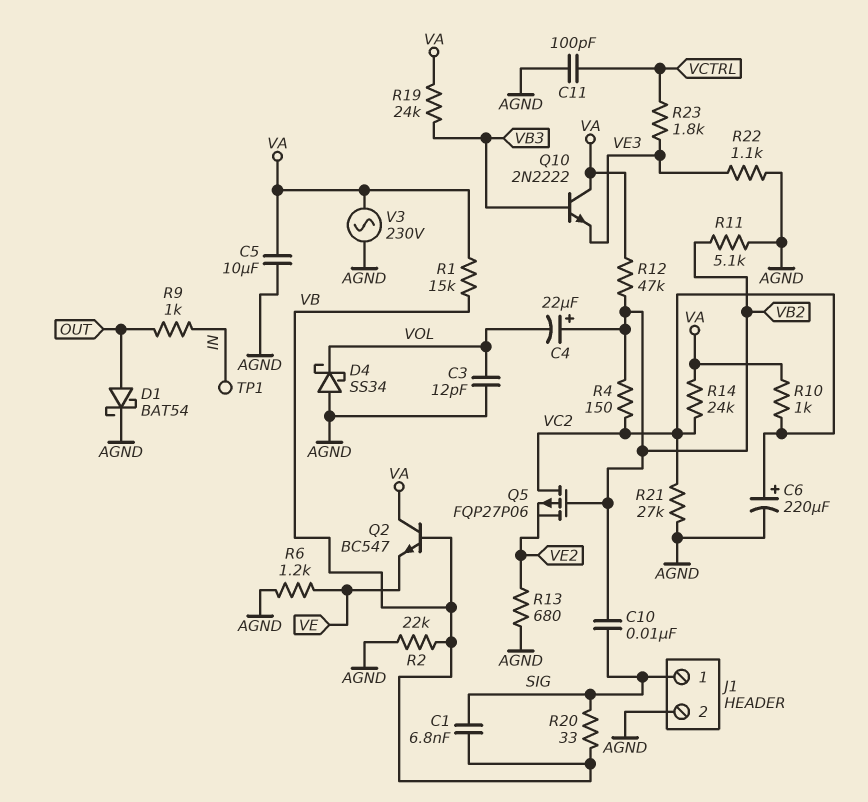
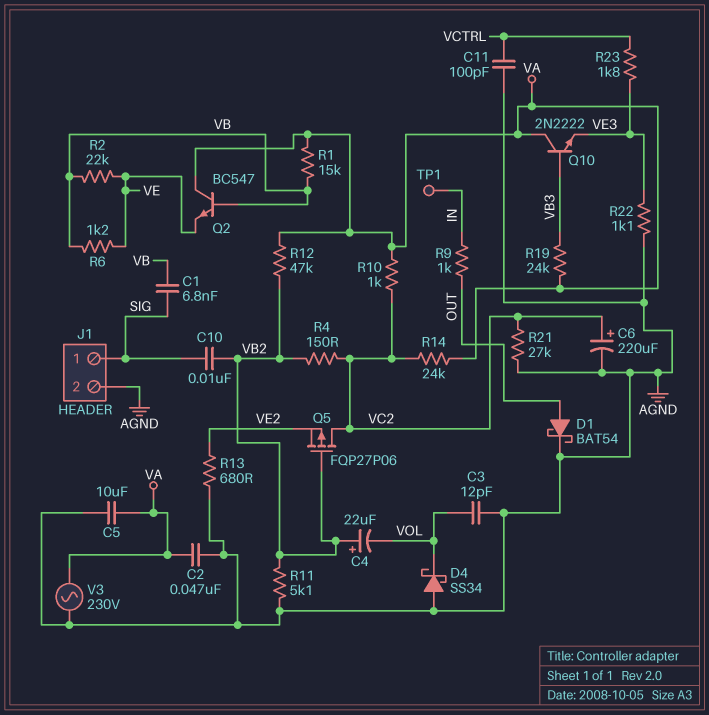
C2: none -> 47nF (AGND, VA)
R2: 22k (AGND, VB) -> 22k (VB, VE)
R6: 1.2k (AGND, VE) -> 1.2k (VB, VE)
R20: 33 (SIG, VB) -> none

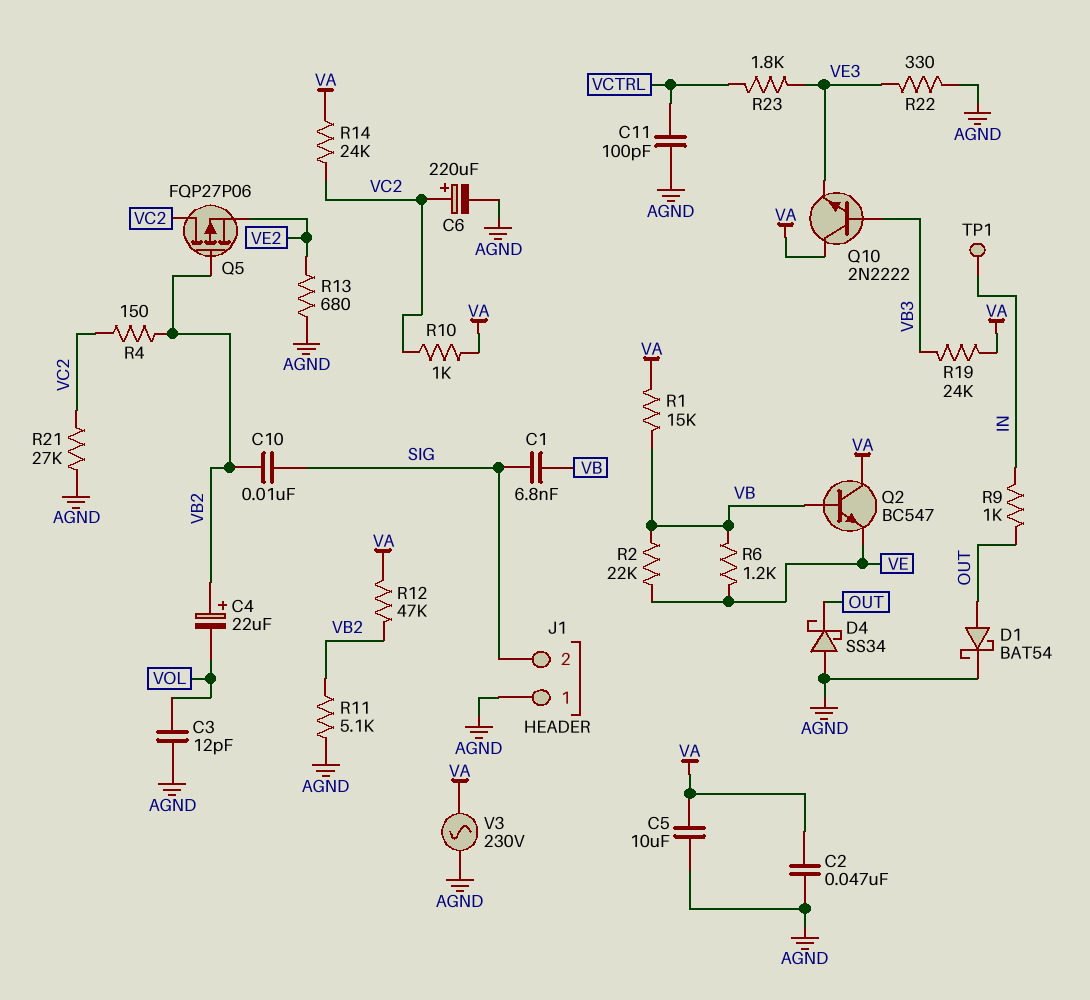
D4: schottky SS34 (A AGND, K VOL) -> schottky SS34 (A AGND, K OUT)
J1 pin 1: SIG -> AGND
J1 pin 2: AGND -> SIG
R22: 1.1k (AGND, VE3) -> 330 (AGND, VE3)

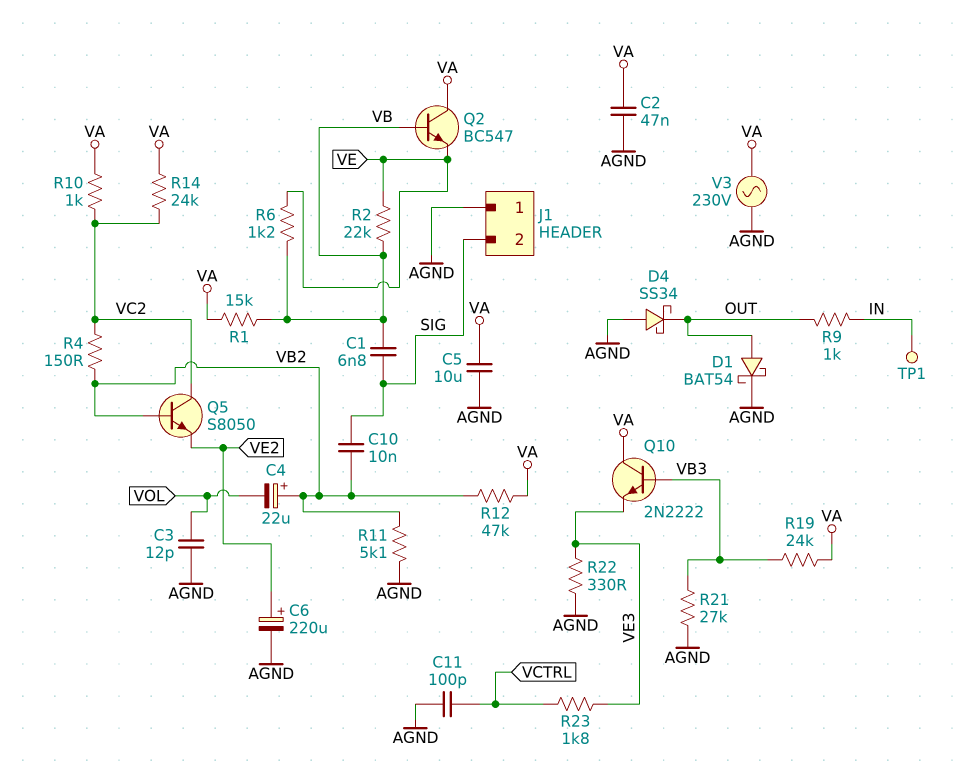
C6: 220uF (plus VC2, minus AGND) -> 220uF (plus VE2, minus AGND)
Q5: PMOS FQP27P06 (G VB2, D VC2, S VE2) -> NPN S8050 (B VB2, C VC2, E VE2)
R13: 680 (AGND, VE2) -> none
R21: 27k (AGND, VC2) -> 27k (AGND, VB3)

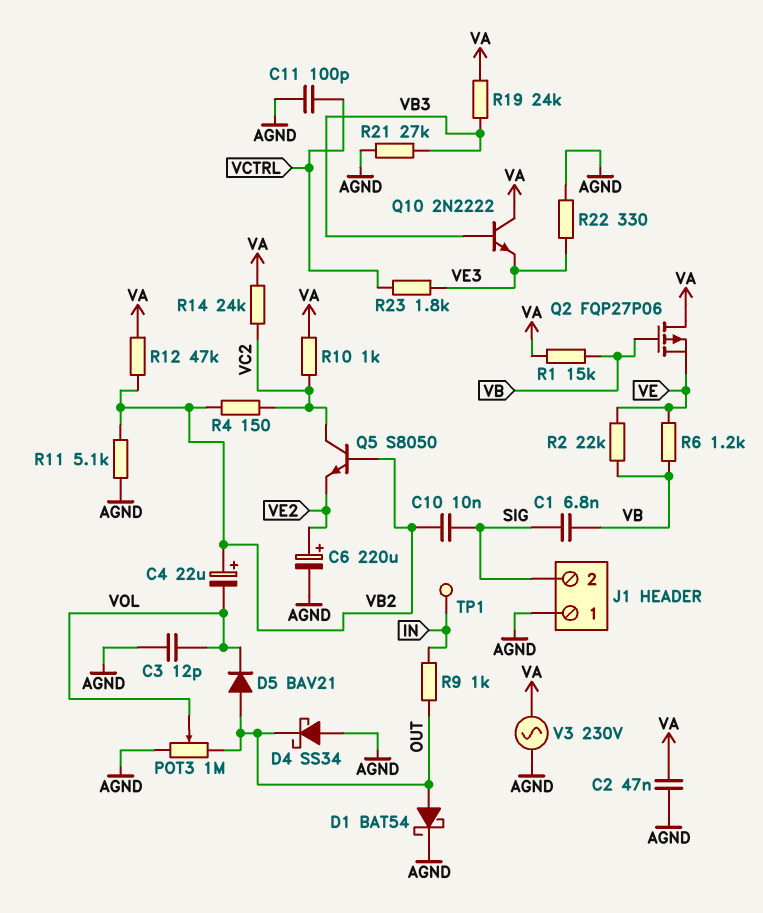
C5: 10uF (AGND, VA) -> none
D5: none -> diode BAV21 (A OUT, K VOL)
POT3: none -> 1M (AGND, OUT, wiper VOL)
Q2: NPN BC547 (B VB, C VA, E VE) -> PMOS FQP27P06 (G VB, D VA, S VE)

